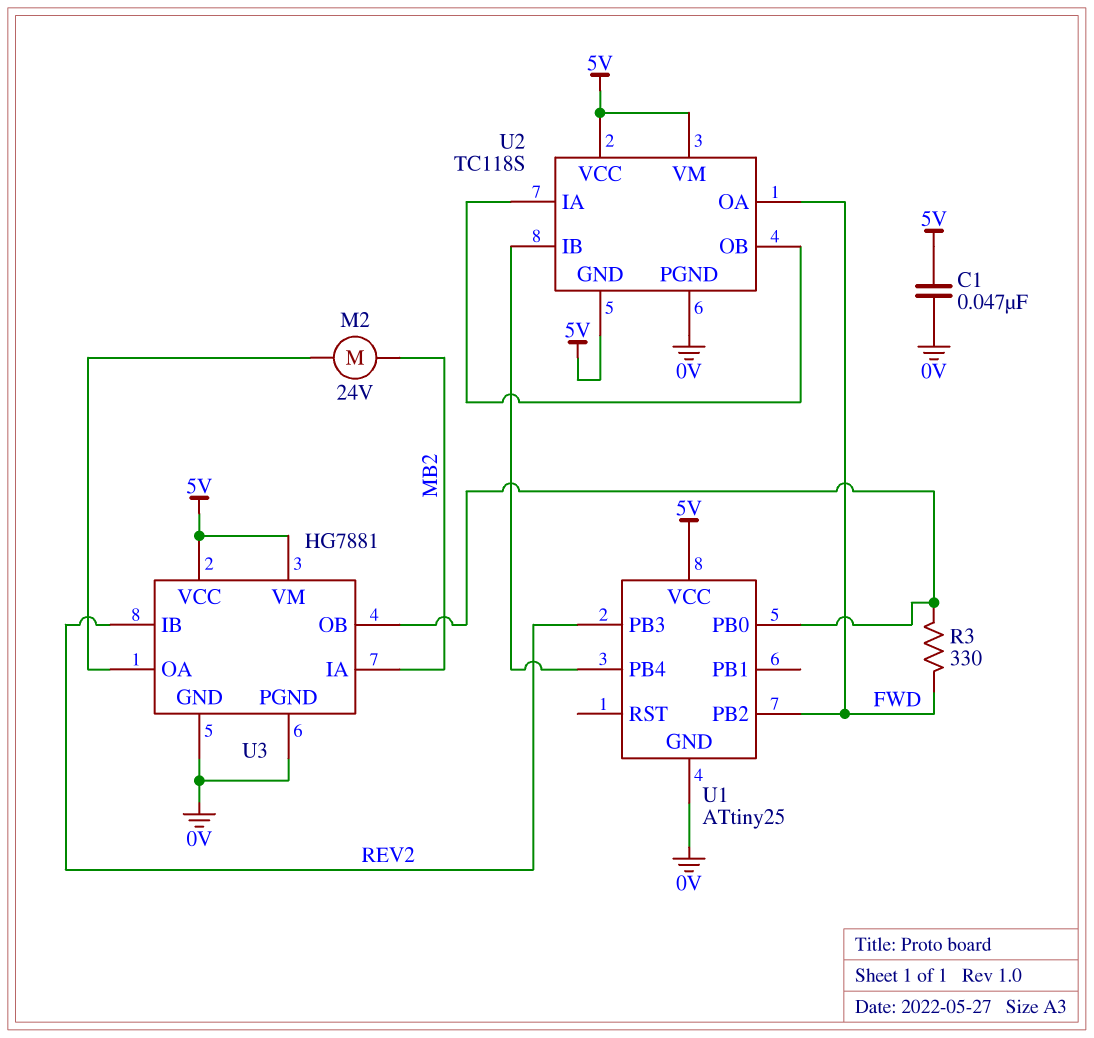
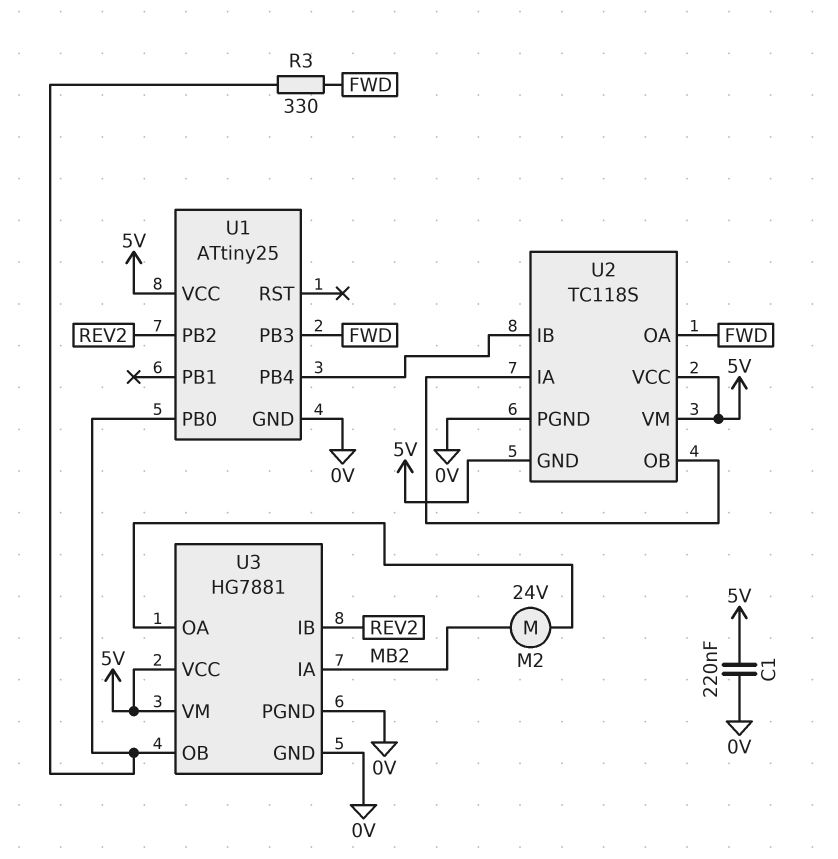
C1: 47nF (0V, 5V) -> 220nF (0V, 5V)
U1 pin PB2: FWD -> REV2
U1 pin PB3: REV2 -> FWD

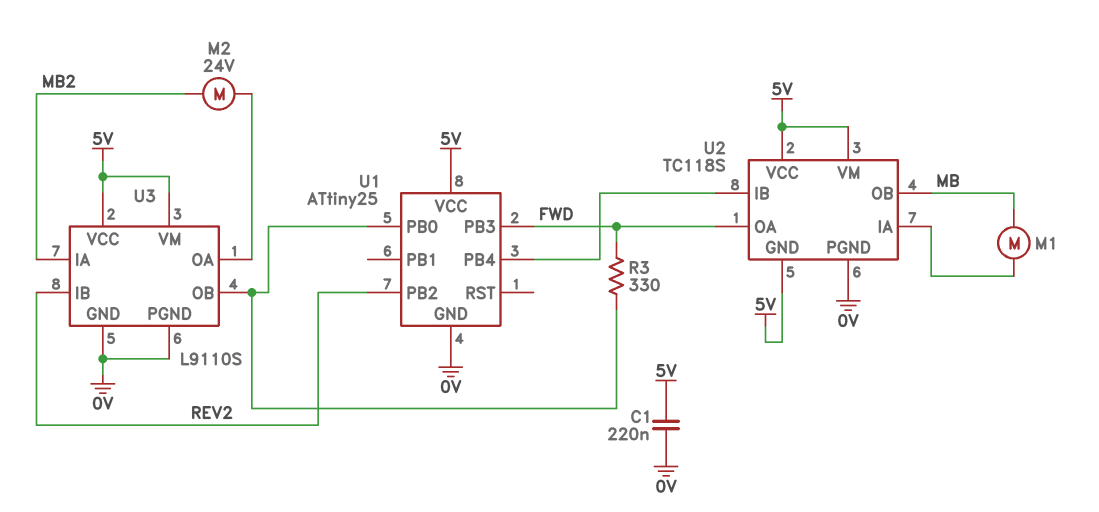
M1: none -> motor (MB, U2/IA)
U2 pin OB: U2/IA -> MB
U3: HG7881 -> L9110S

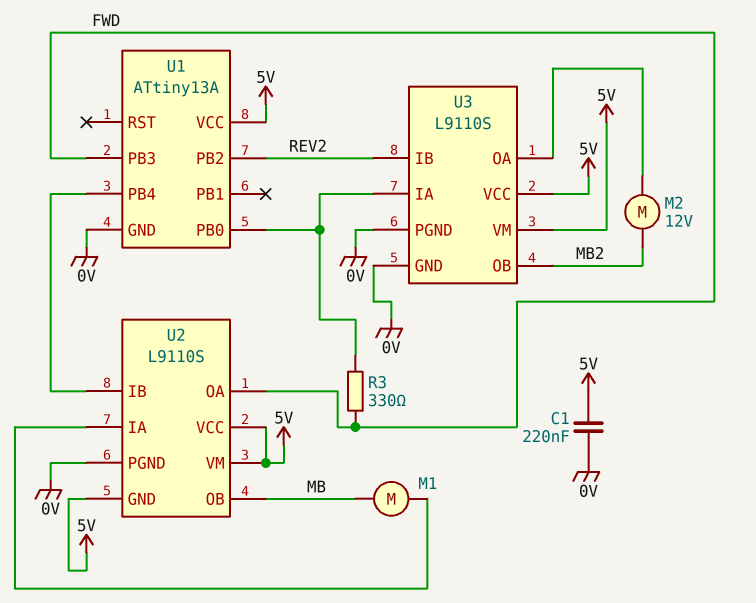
M2: motor 24V (MB2, U3/OA) -> motor 12V (MB2, U3/OA)
U1: ATtiny25 -> ATtiny13A
U2: TC118S -> L9110S
U3 pin IA: MB2 -> U1/PB0
U3 pin OB: U1/PB0 -> MB2

